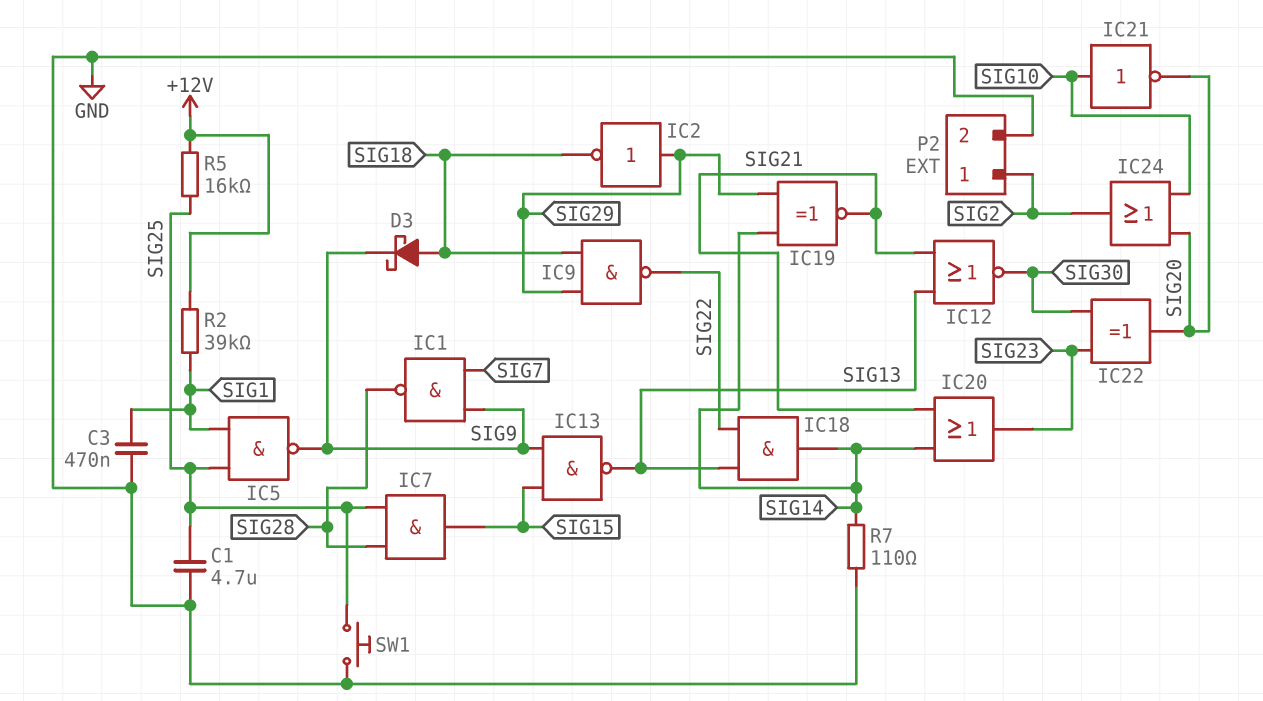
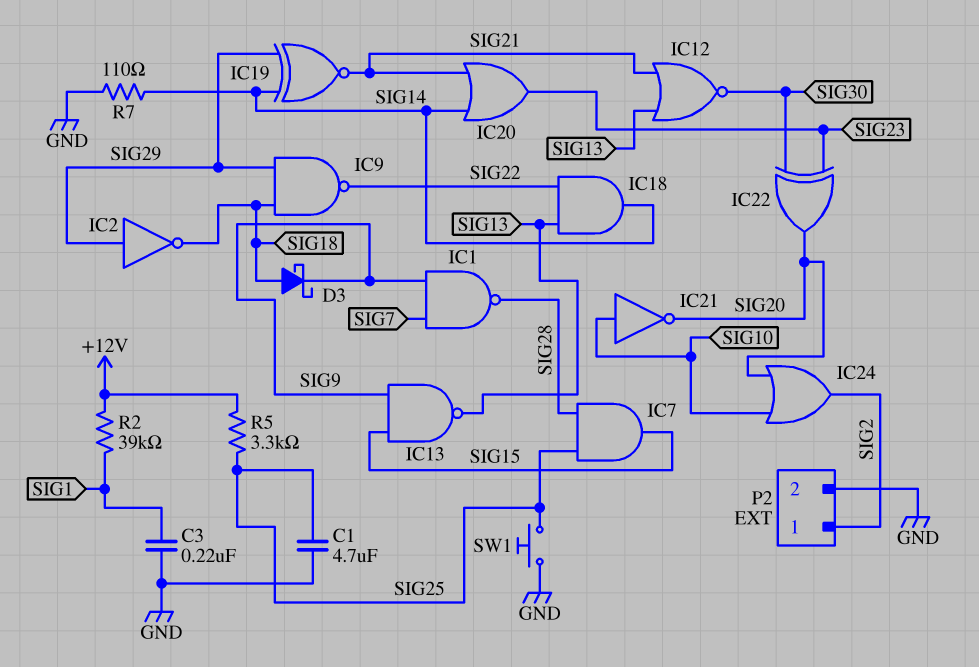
C3: 470nF (GND, SIG1) -> 220nF (GND, SIG1)
IC5: NAND (in SIG1, in SIG25, out SIG9) -> none
R5: 16k (+12V, SIG25) -> 3.3k (+12V, SIG25)

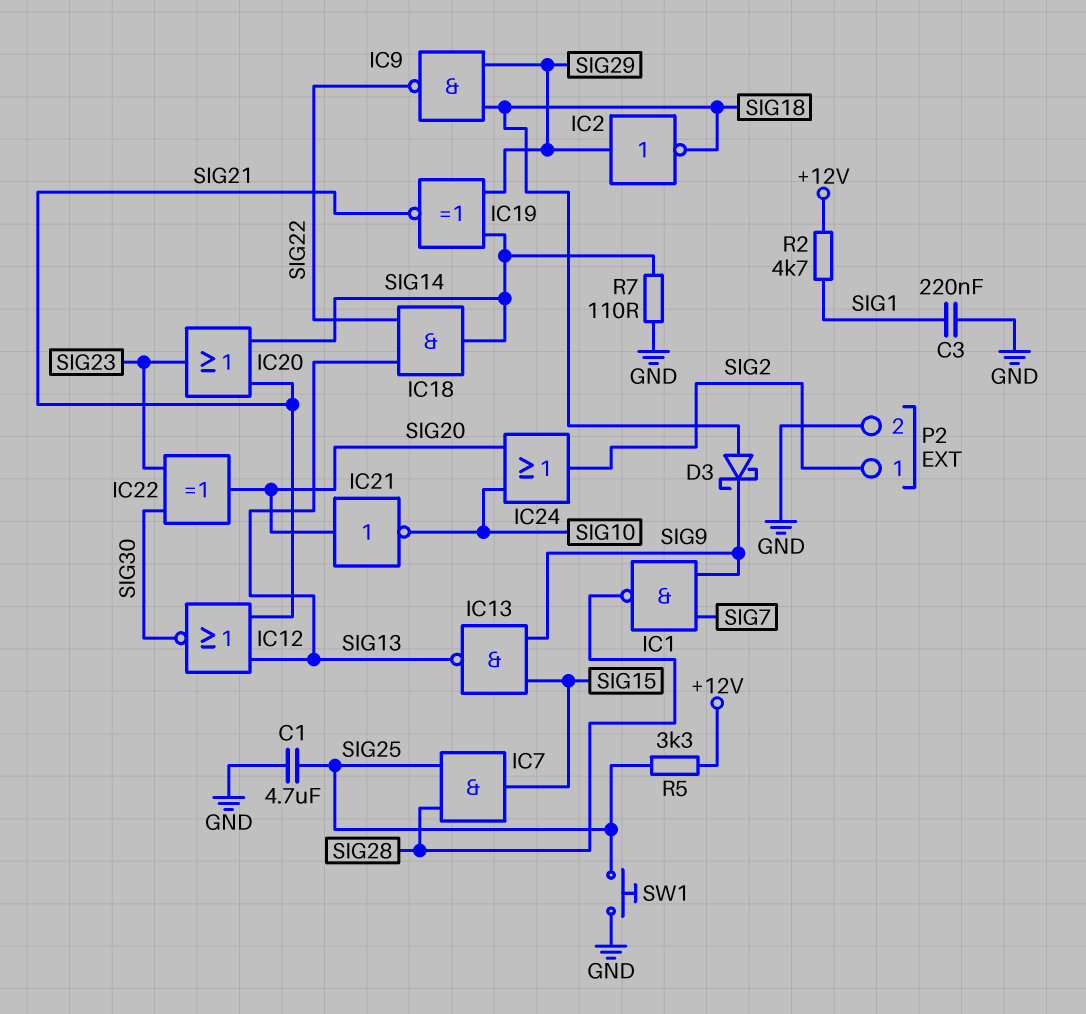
IC21: NOT (in SIG10, out SIG20) -> NOT (in SIG20, out SIG10)
R2: 39k (+12V, SIG1) -> 4.7k (+12V, SIG1)

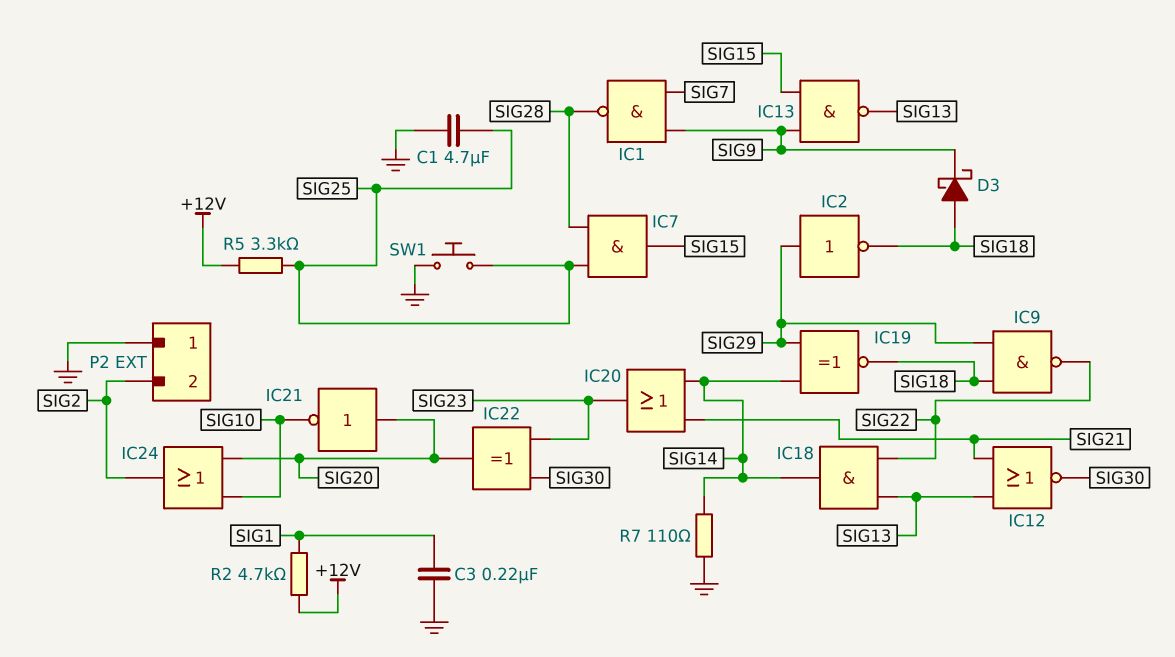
IC19: XNOR (in SIG14, in SIG29, out SIG21) -> XNOR (in SIG14, in SIG29, out SIG18)
P2 pin 1: SIG2 -> GND
P2 pin 2: GND -> SIG2

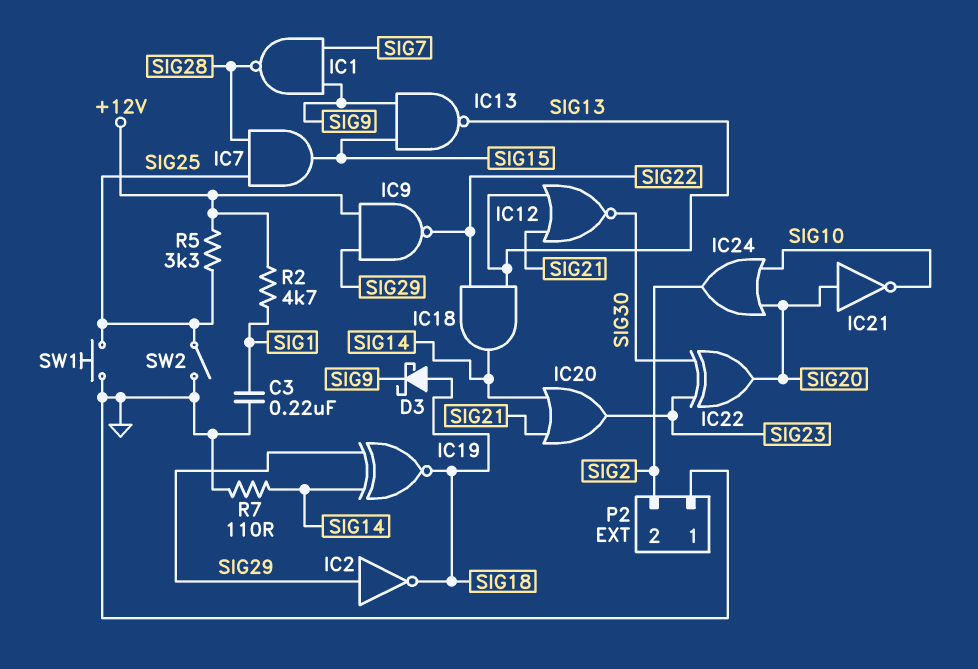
C1: 4.7uF (GND, SIG25) -> none
IC9: NAND (in SIG18, in SIG29, out SIG22) -> NAND (in +12V, in SIG29, out SIG22)
SW2: none -> switch (GND, SIG25)

